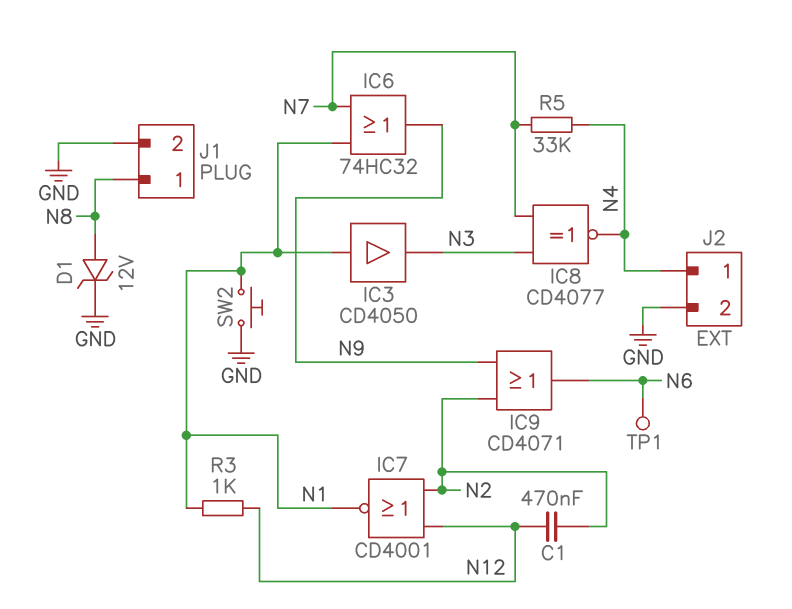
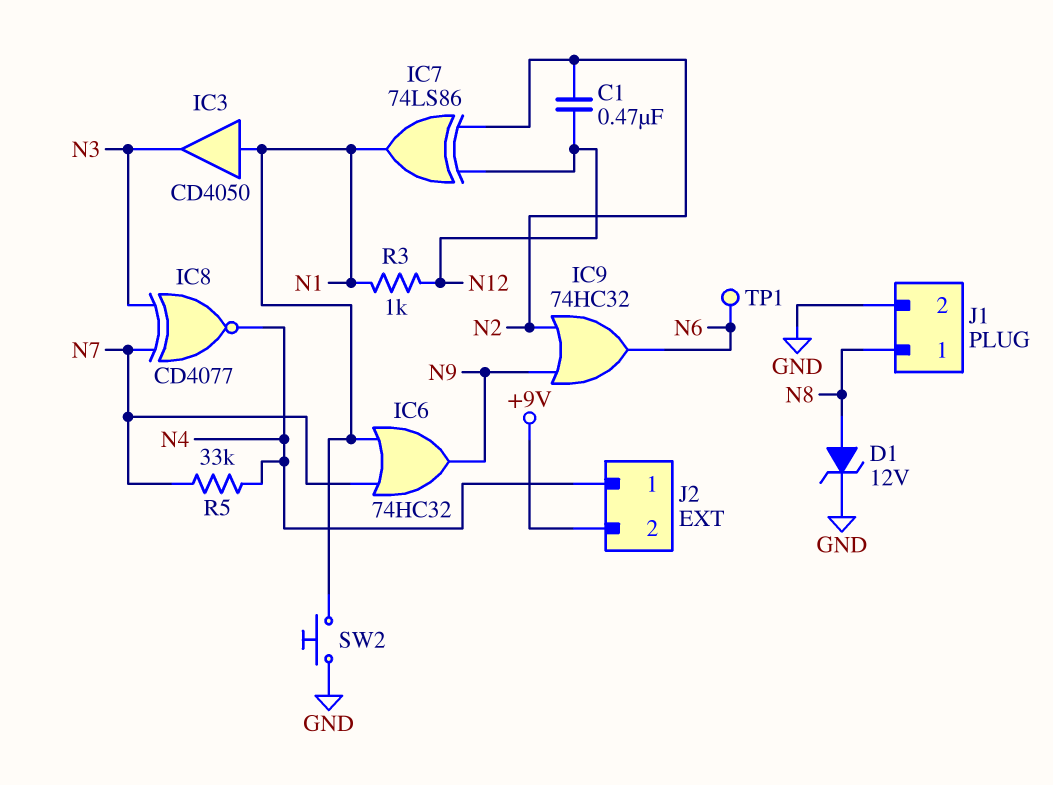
IC7: NOR CD4001 (in N2, in N12, out N1) -> XOR 74LS86 (in N2, in N12, out N1)
IC9: OR CD4071 (in N2, in N9, out N6) -> OR 74HC32 (in N2, in N9, out N6)
J2 pin 2: GND -> +9V

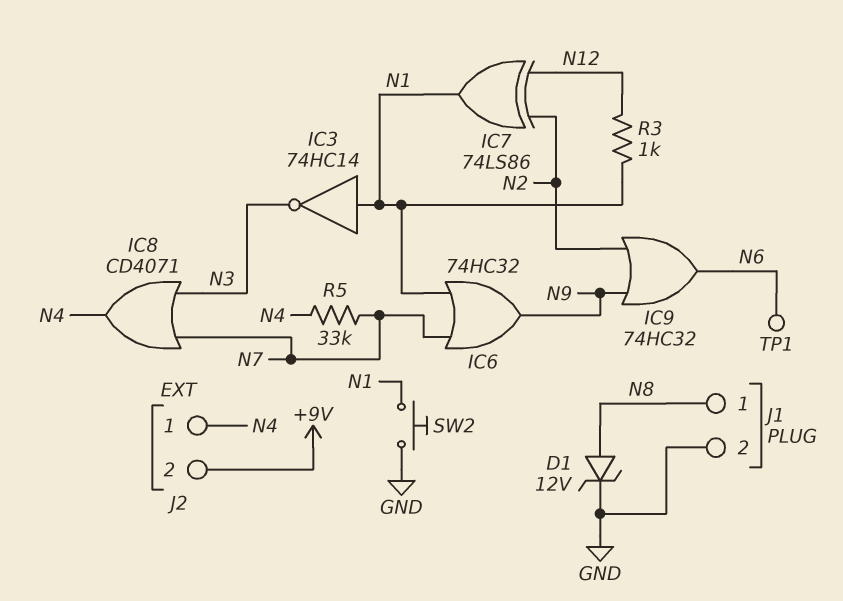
C1: 470nF (N2, N12) -> none
IC3: buffer CD4050 (in N1, out N3) -> NOT 74HC14 (in N1, out N3)
IC8: XNOR CD4077 (in N3, in N7, out N4) -> OR CD4071 (in N3, in N7, out N4)

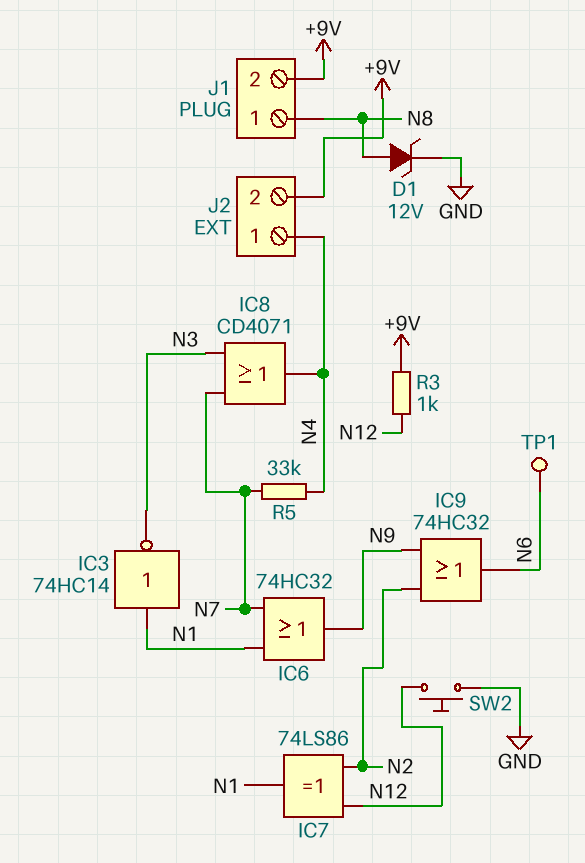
J1 pin 2: GND -> +9V
R3: 1k (N1, N12) -> 1k (+9V, N12)
SW2: button (GND, N1) -> button (GND, N12)

